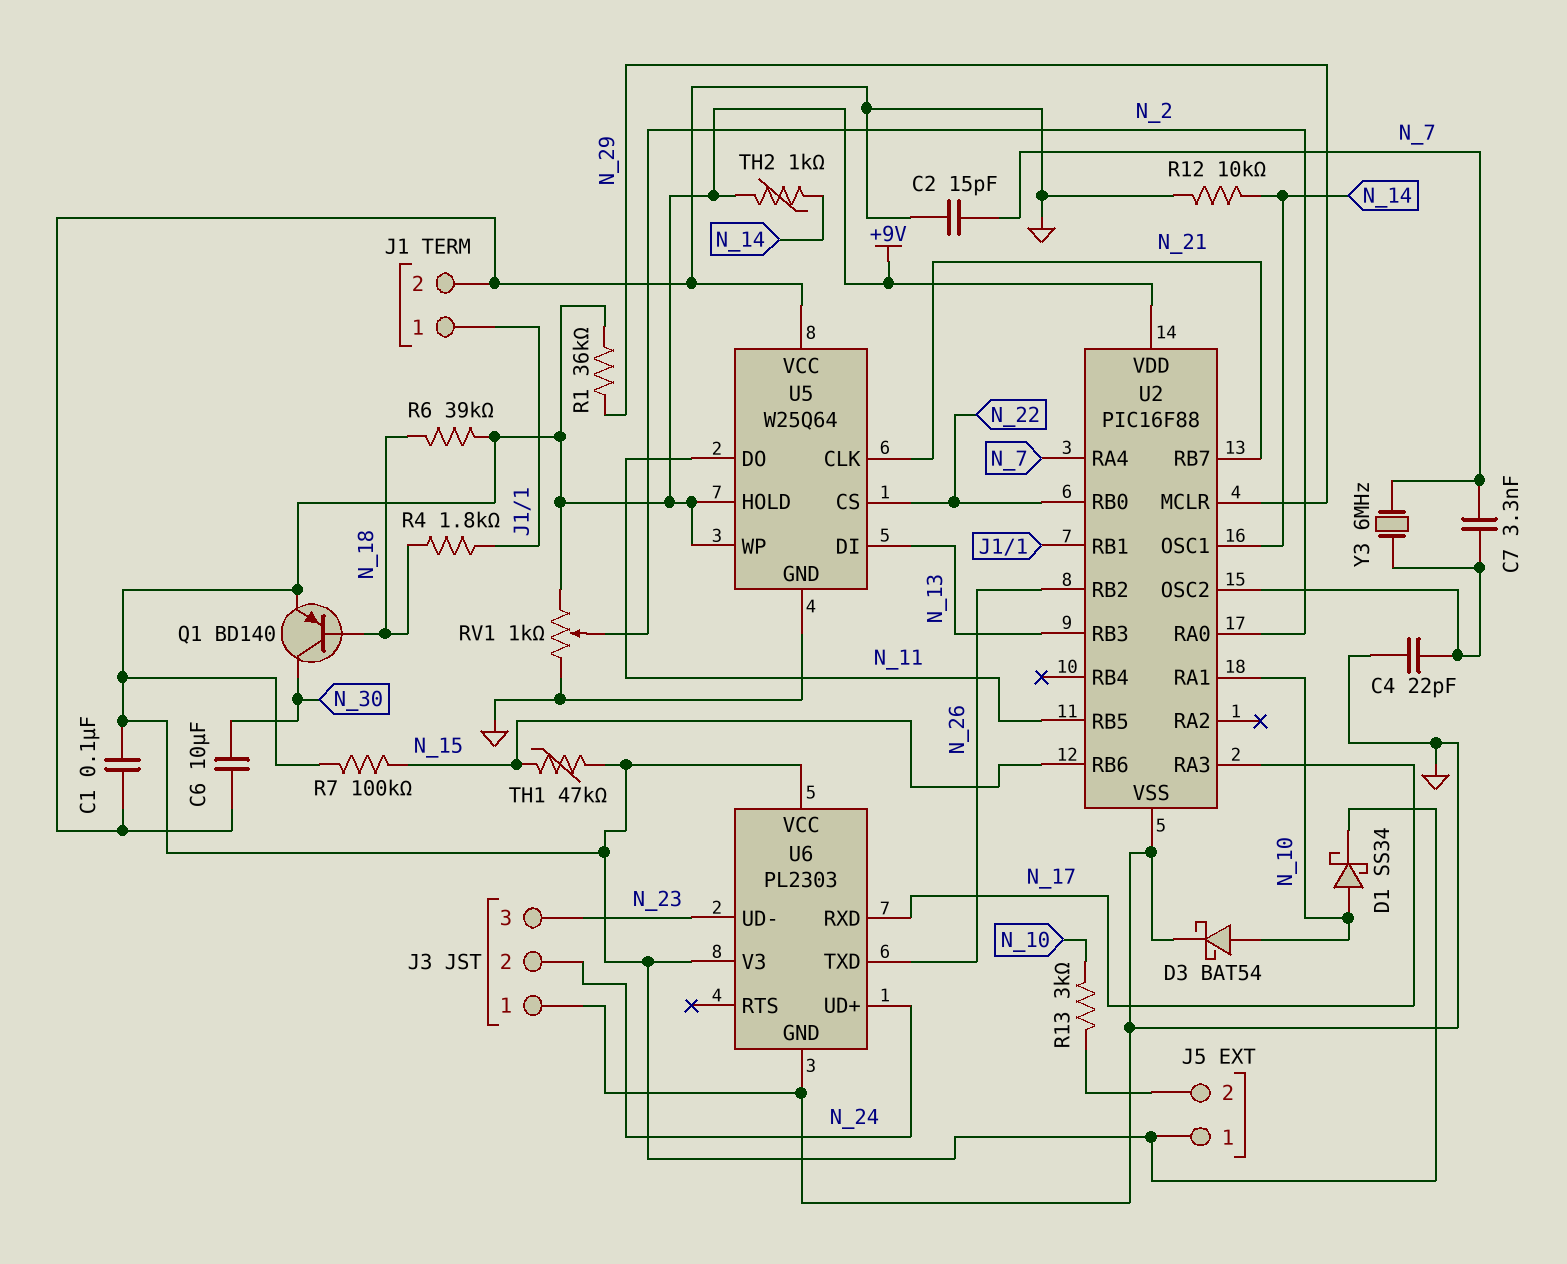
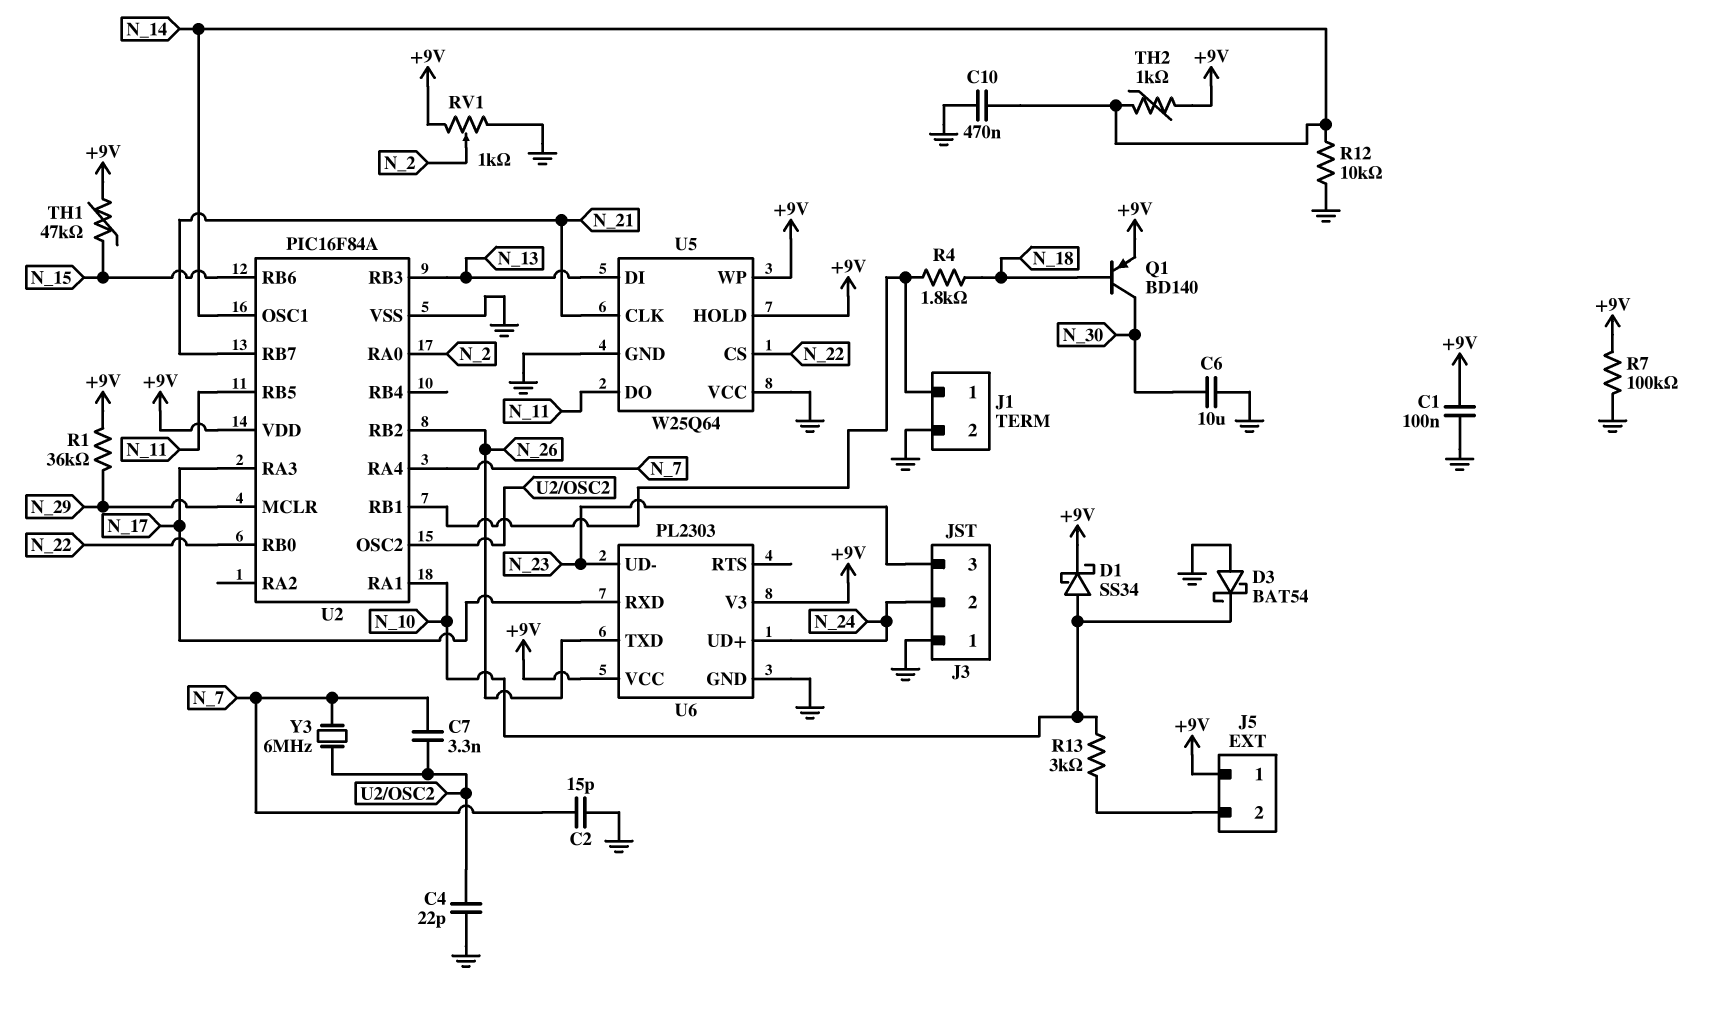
C10: none -> 470nF (GND, N_14)
D3: schottky BAT54 (A N_10, K GND) -> schottky BAT54 (A GND, K N_10)
R6: 39k (+9V, N_18) -> none
R7: 100k (+9V, N_15) -> 100k (+9V, GND)
U2: PIC16F88 -> PIC16F84A

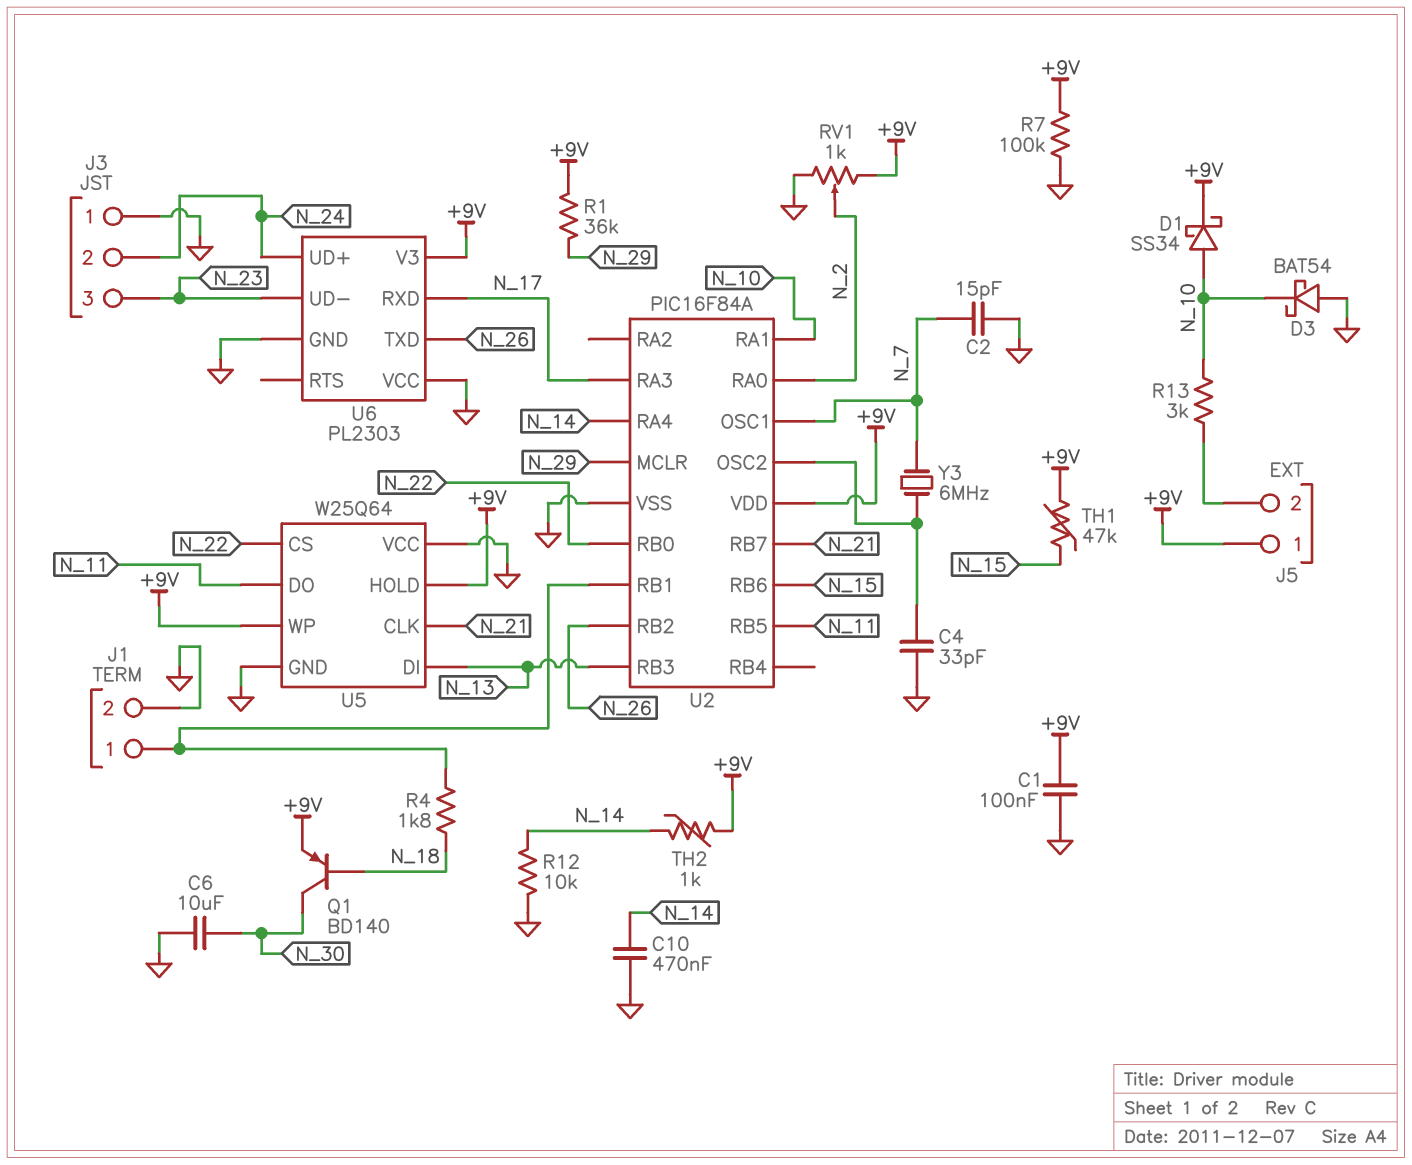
C4: 22pF (GND, U2/OSC2) -> 33pF (GND, U2/OSC2)
C7: 3.3nF (N_7, U2/OSC2) -> none
U2 pin OSC1: N_14 -> N_7
U2 pin RA4: N_7 -> N_14
U6 pin VCC: +9V -> GND

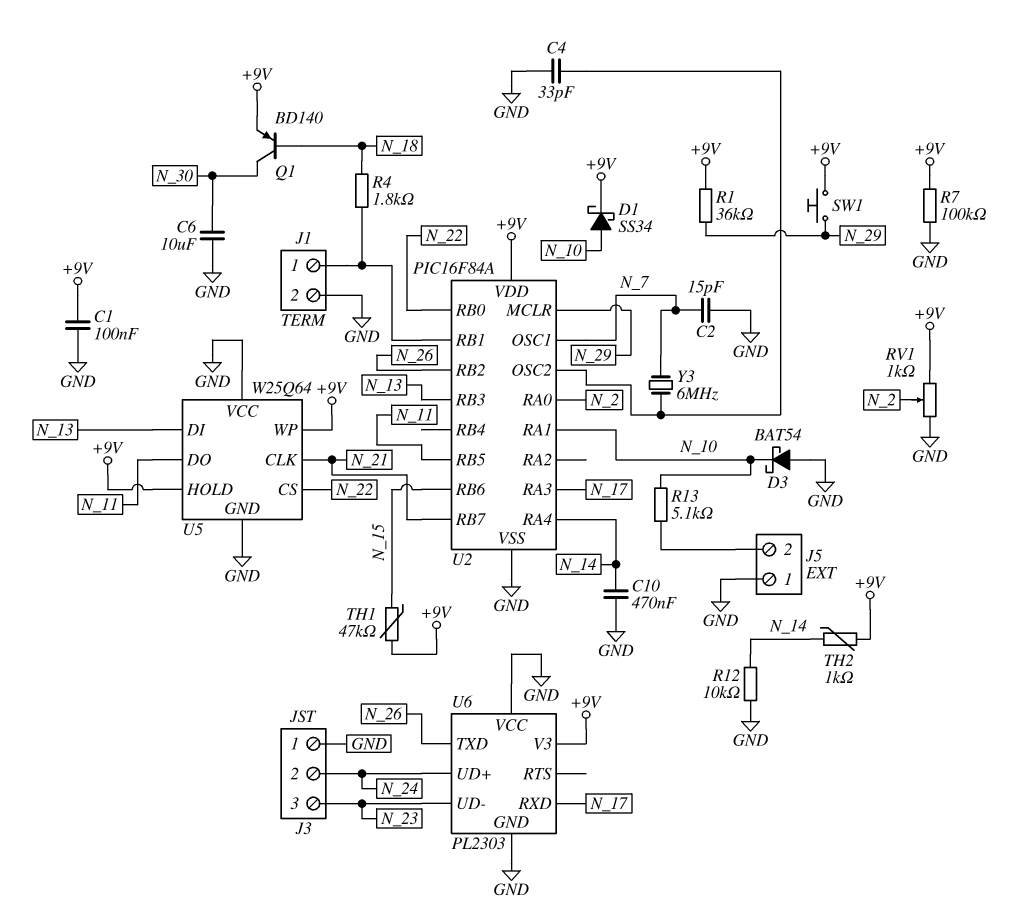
J5 pin 1: +9V -> GND
R13: 3k (J5/2, N_10) -> 5.1k (J5/2, N_10)
SW1: none -> button (+9V, N_29)

